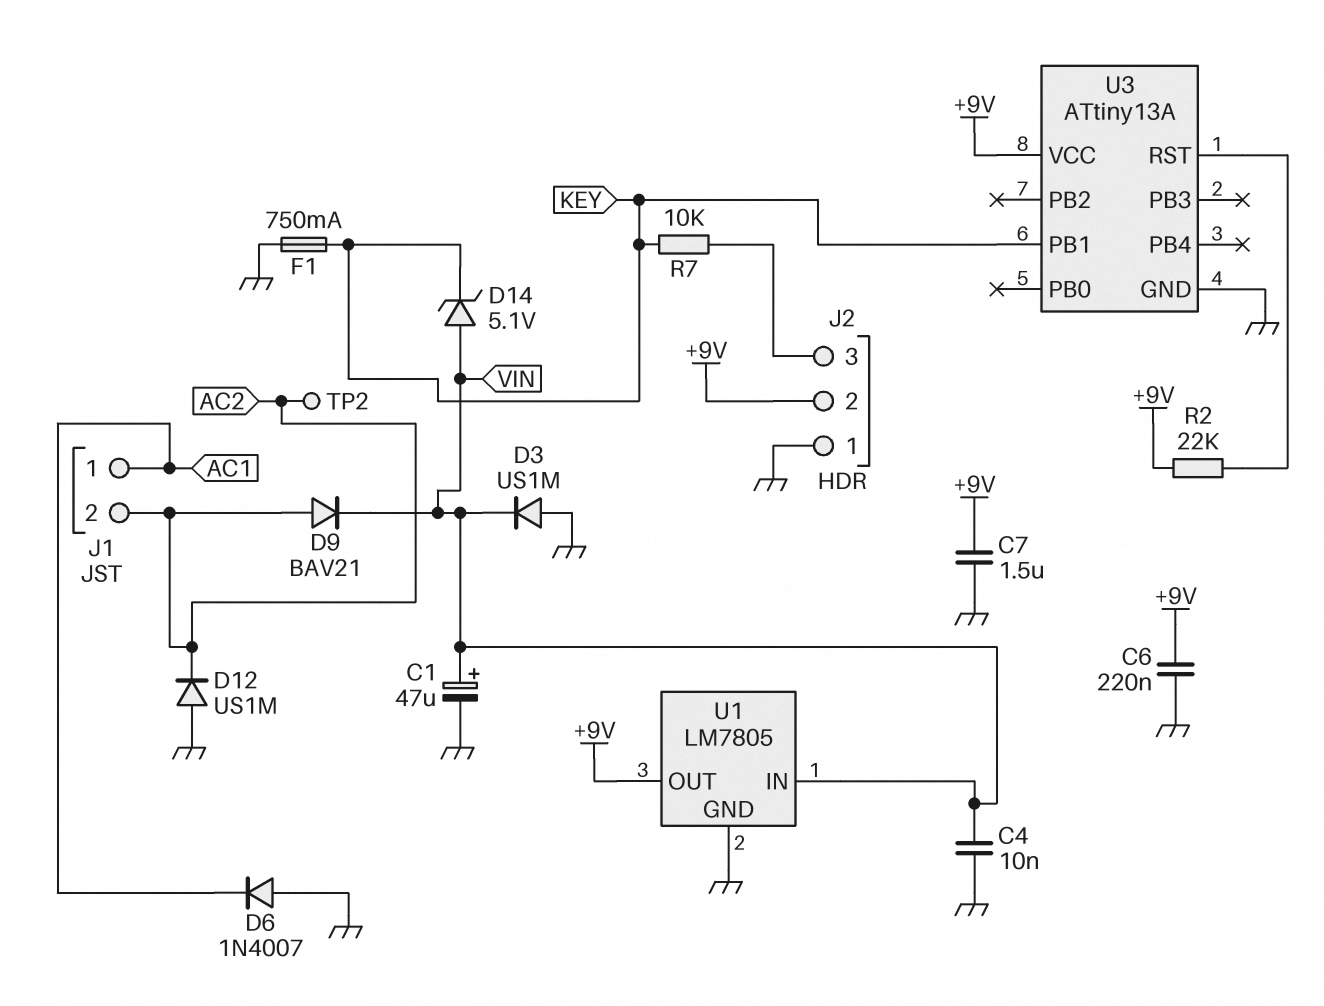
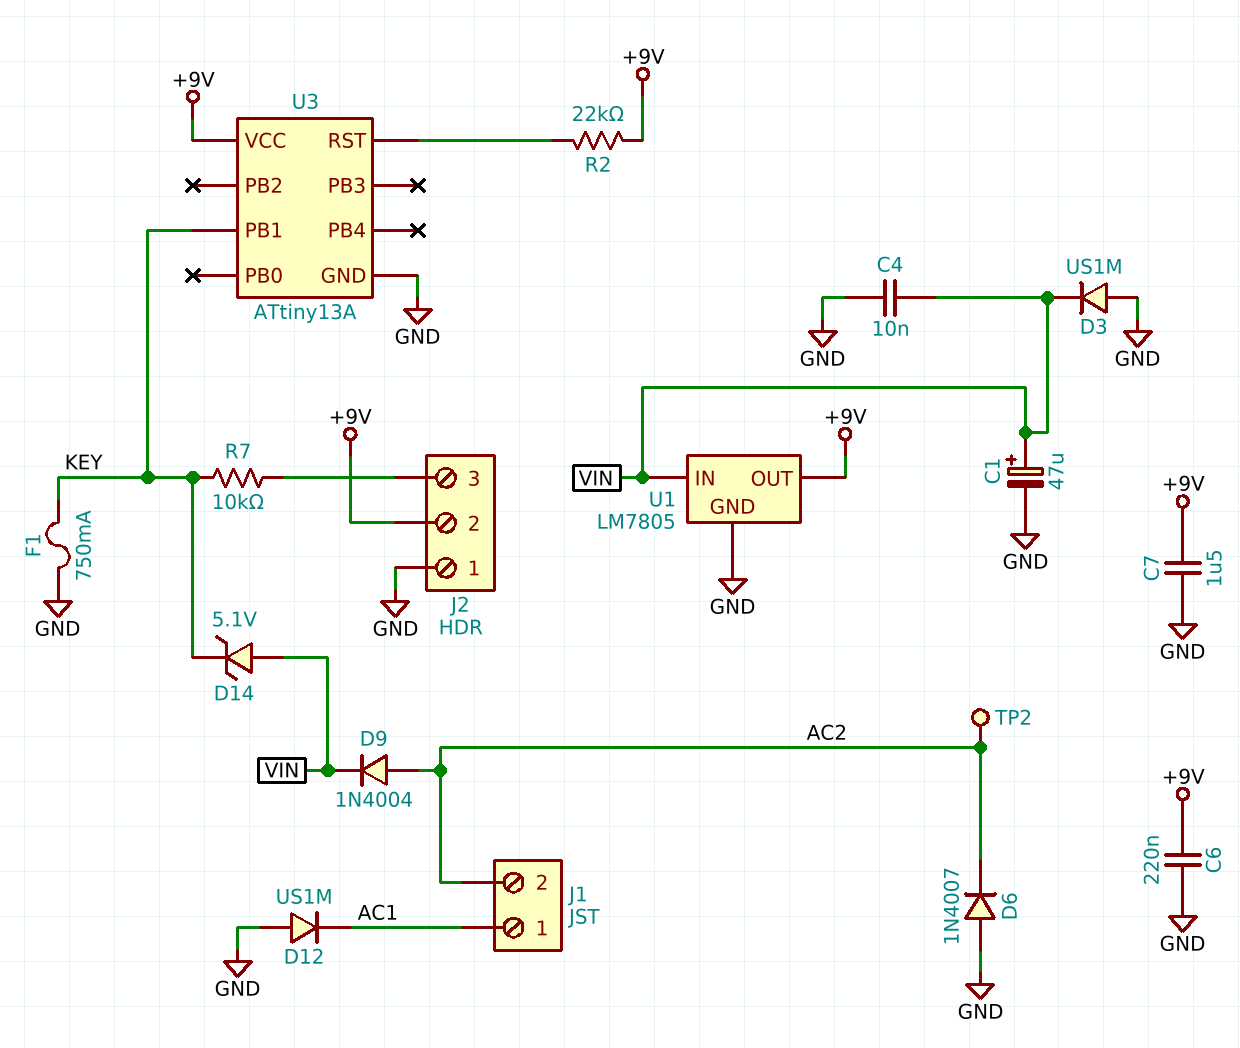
D6: diode 1N4007 (A GND, K AC1) -> diode 1N4007 (A GND, K AC2)
D9: diode BAV21 (A AC2, K VIN) -> diode 1N4004 (A AC2, K VIN)
D12: diode US1M (A GND, K AC2) -> diode US1M (A GND, K AC1)

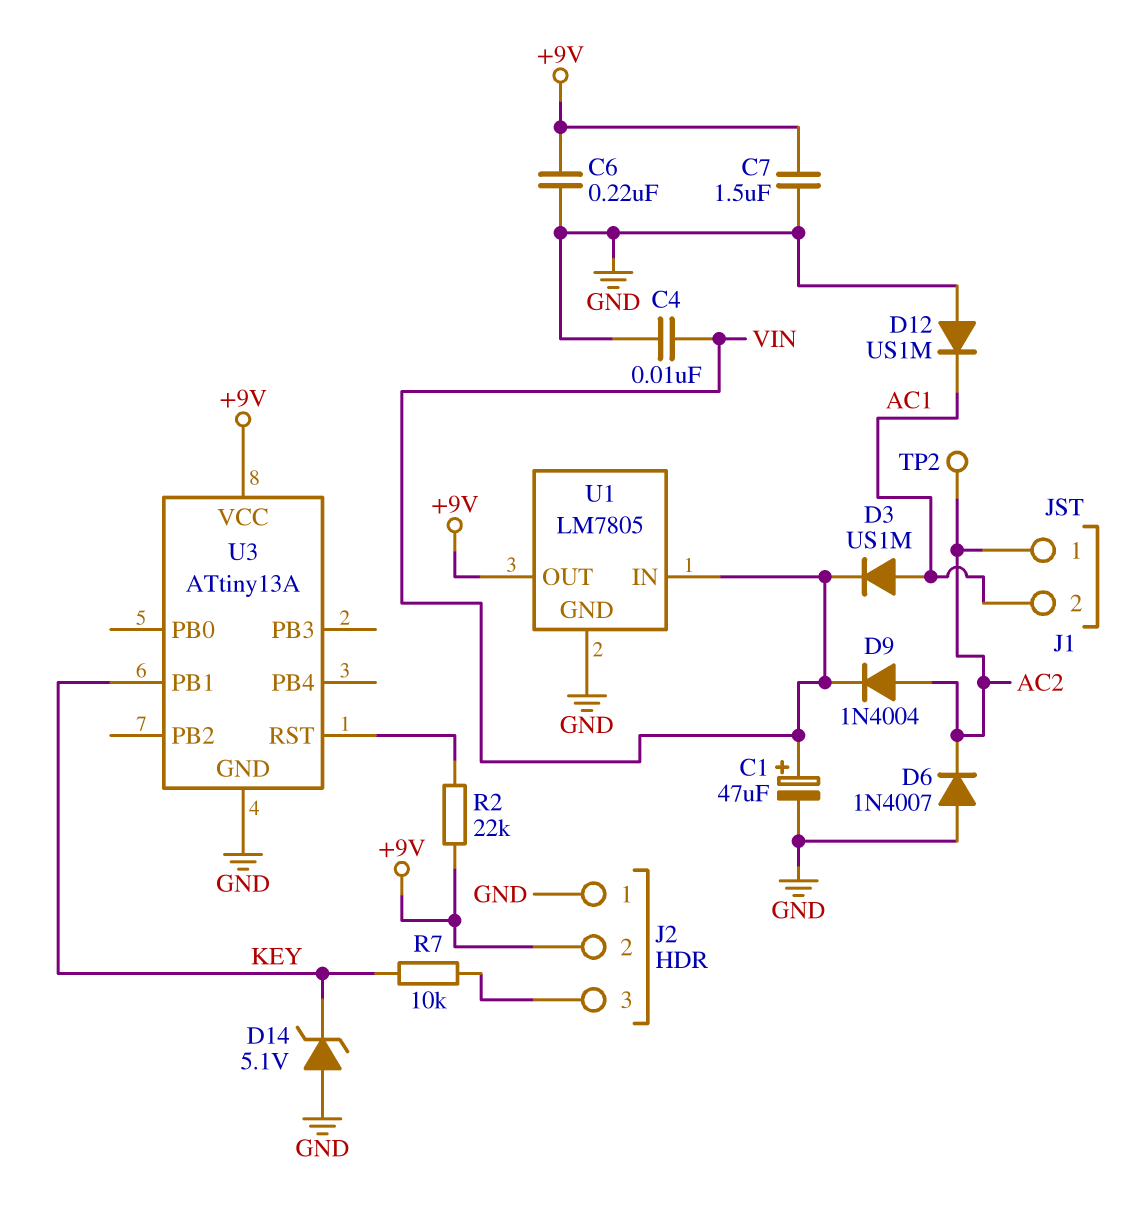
D3: diode US1M (A GND, K VIN) -> diode US1M (A AC1, K VIN)
D14: zener 5.1V (A VIN, K KEY) -> zener 5.1V (A GND, K KEY)
F1: 750mA (GND, KEY) -> none
J1 pin 1: AC1 -> AC2
J1 pin 2: AC2 -> AC1

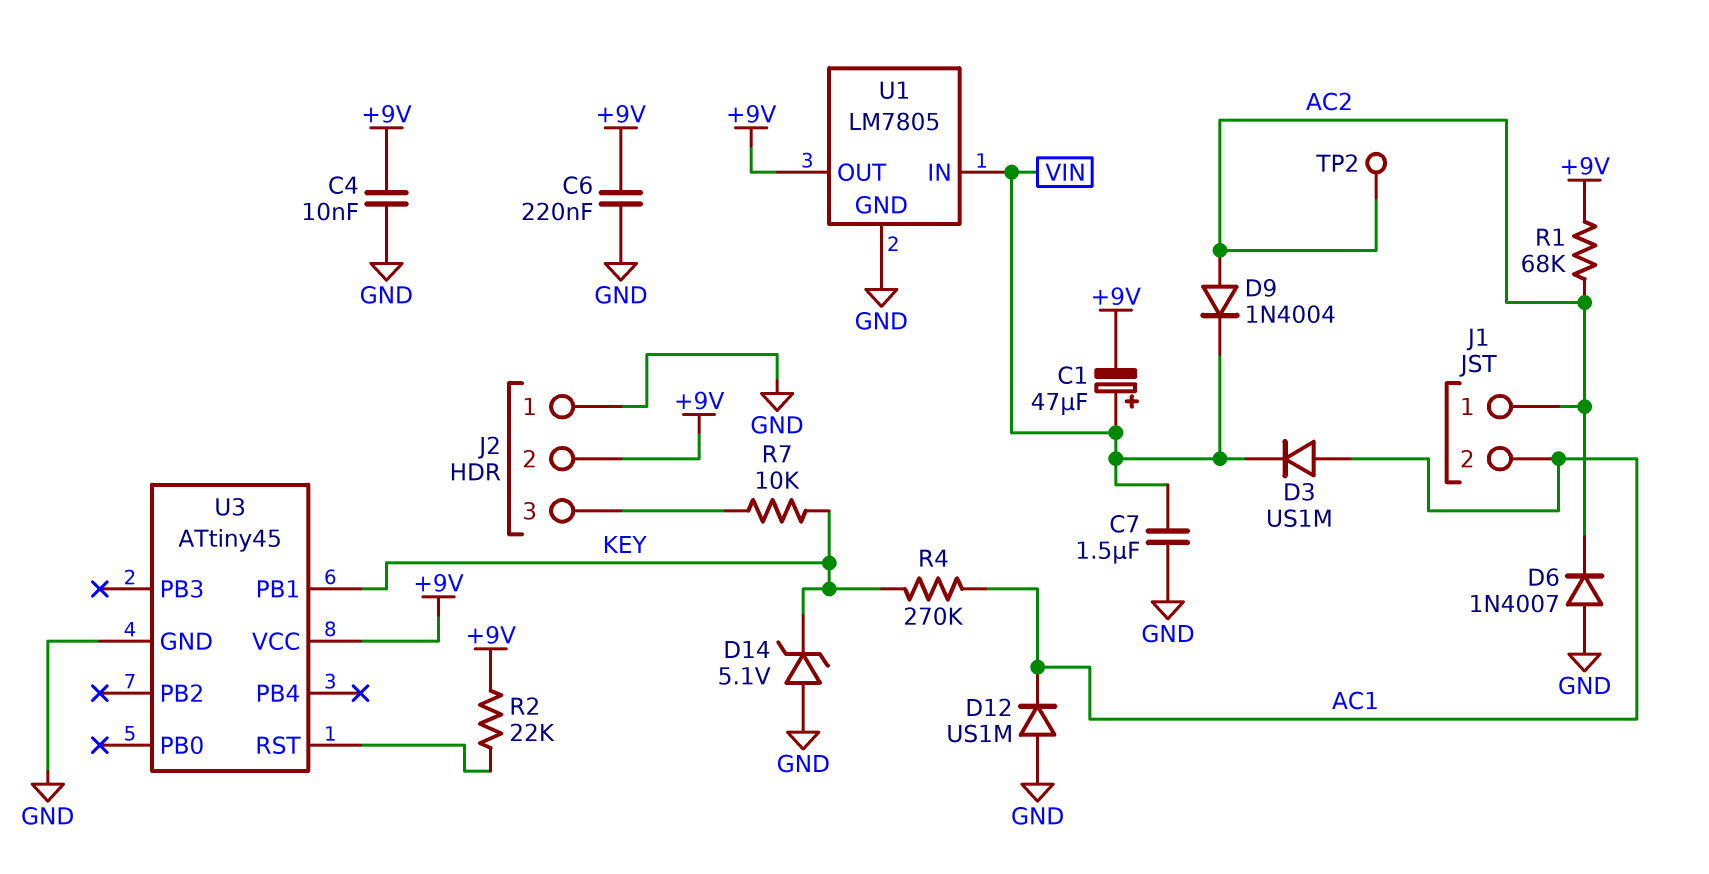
C1: 47uF (plus VIN, minus GND) -> 47uF (plus VIN, minus +9V)
C4: 10nF (GND, VIN) -> 10nF (+9V, GND)
C7: 1.5uF (+9V, GND) -> 1.5uF (GND, VIN)
R1: none -> 68k (+9V, AC2)
R4: none -> 270k (AC1, KEY)
U3: ATtiny13A -> ATtiny45

